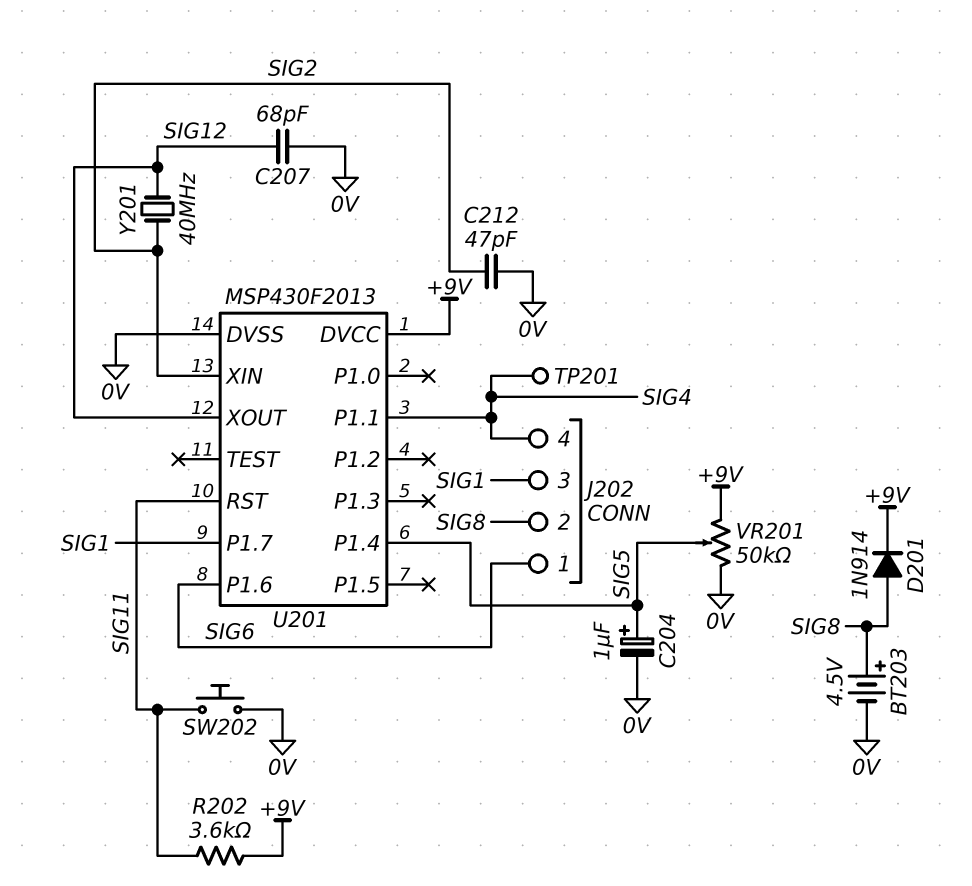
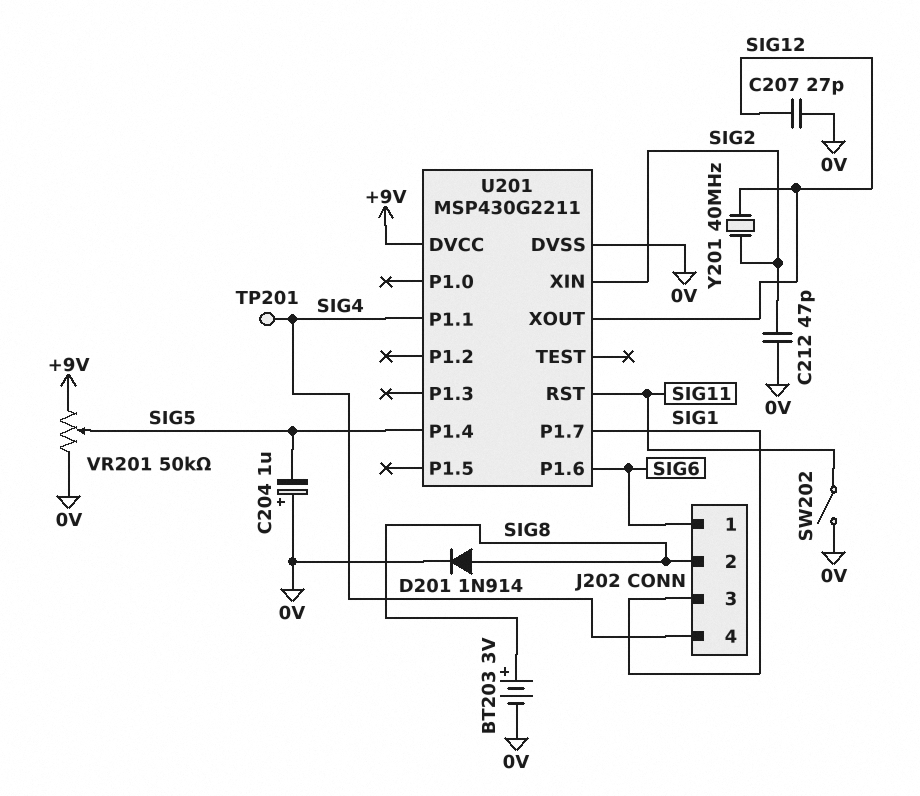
BT203: 4.5V (plus SIG8, minus 0V) -> 3V (plus SIG8, minus 0V)
C204: 1uF (plus SIG5, minus 0V) -> 1uF (plus 0V, minus SIG5)
C207: 68pF (0V, SIG12) -> 27pF (0V, SIG12)
D201: diode 1N914 (A SIG8, K +9V) -> diode 1N914 (A SIG8, K 0V)
R202: 3.6k (+9V, SIG11) -> none
SW202: button (0V, SIG11) -> switch (0V, SIG11)
U201: MSP430F2013 -> MSP430G2211

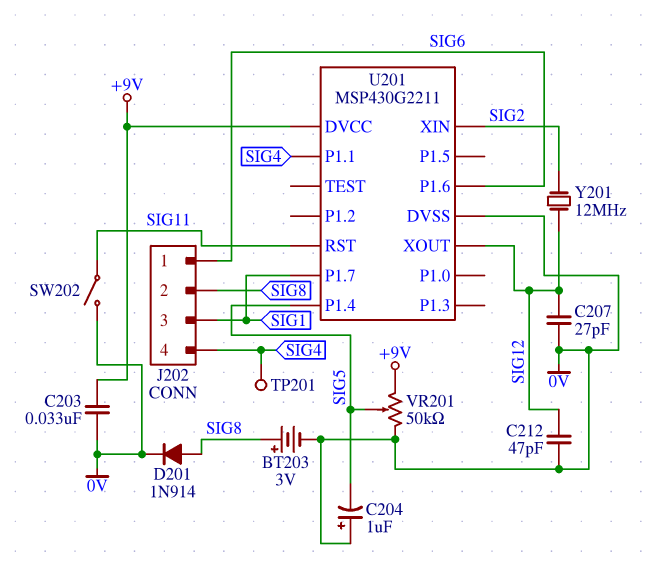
C203: none -> 33nF (+9V, 0V)
C212: 47pF (0V, SIG2) -> 47pF (0V, SIG12)
Y201: 40MHz (SIG2, SIG12) -> 12MHz (SIG2, SIG12)

